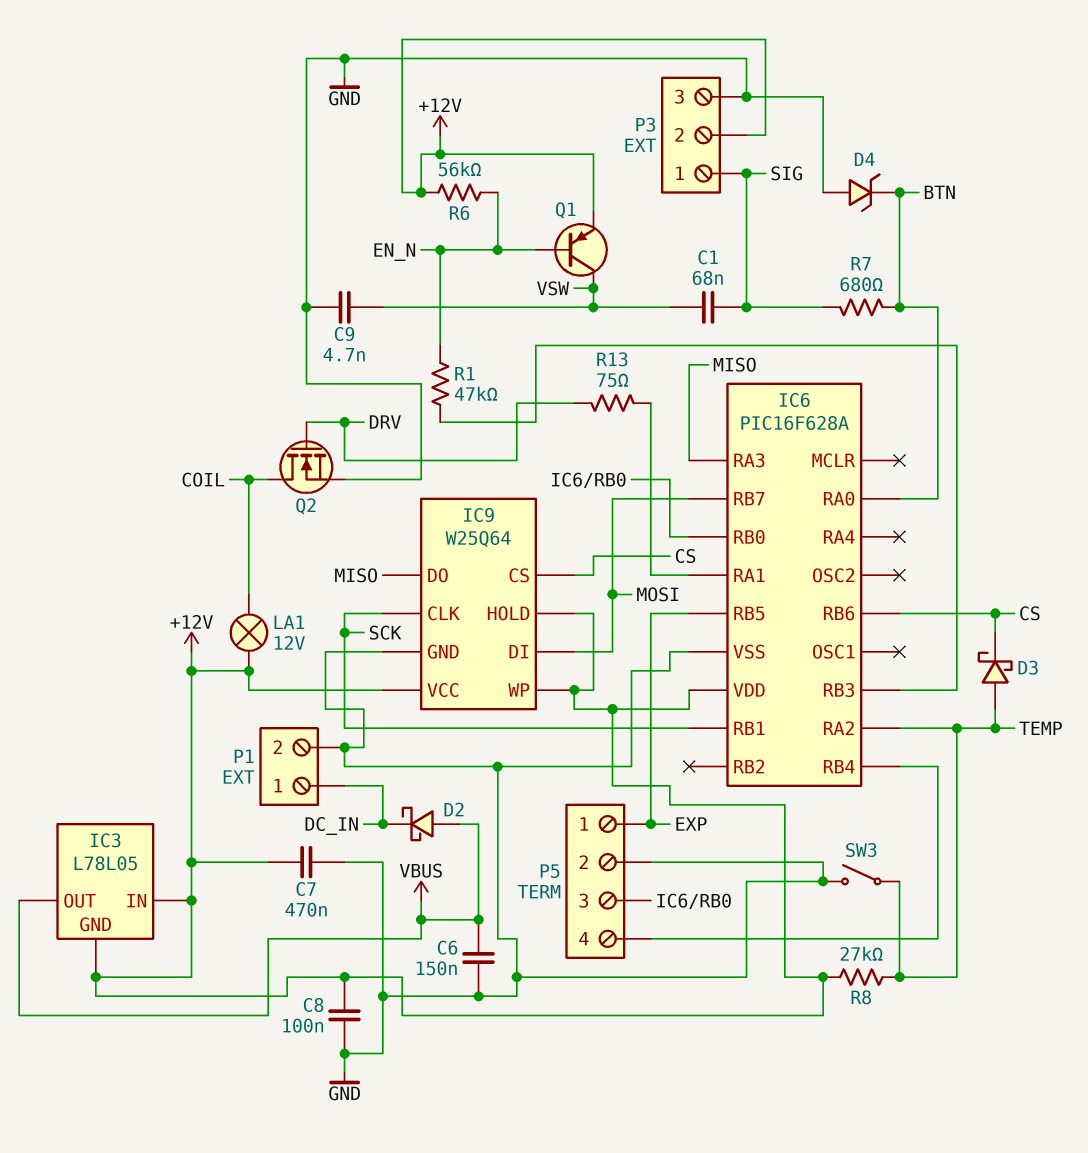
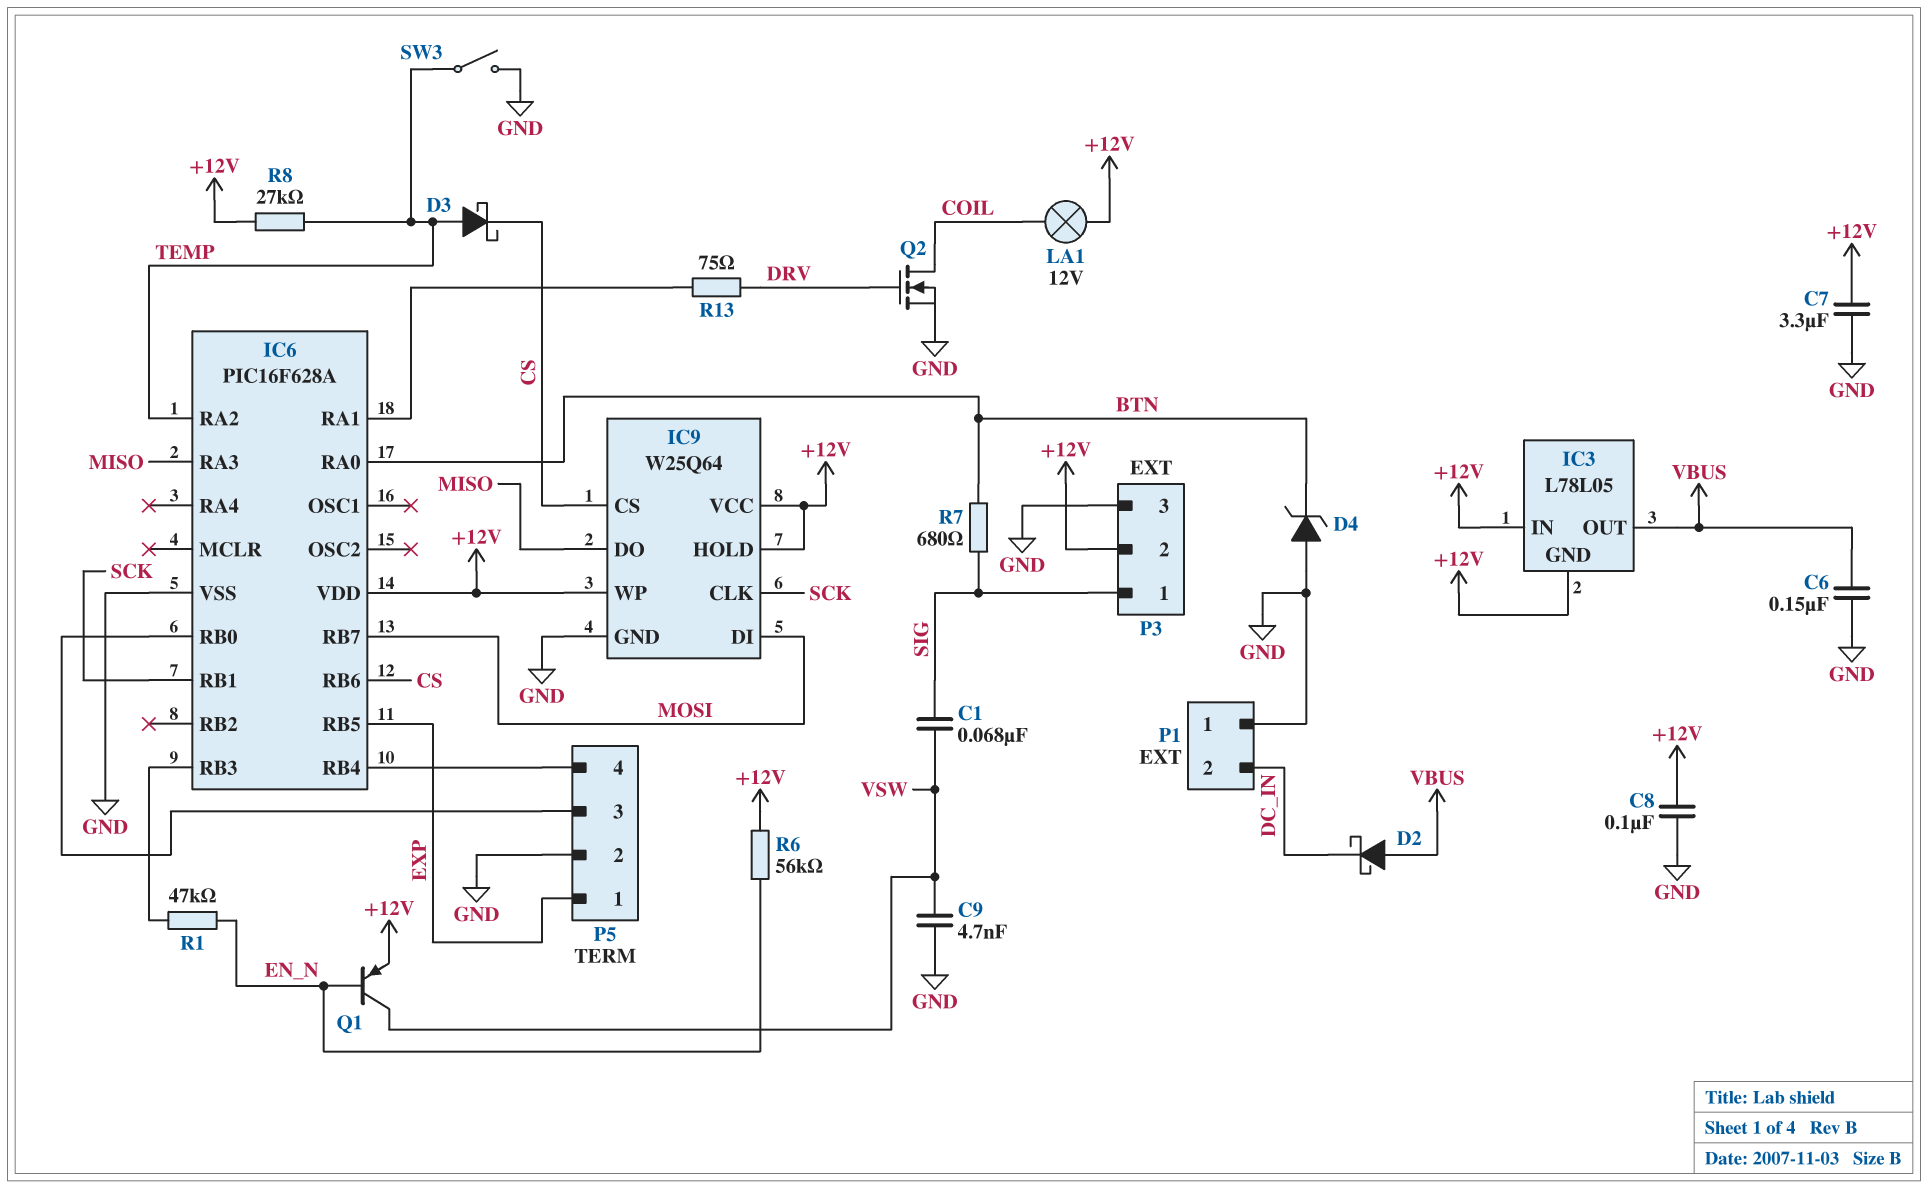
C7: 470nF (+12V, GND) -> 3.3uF (+12V, GND)
P1 pin 1: DC_IN -> GND
P1 pin 2: GND -> DC_IN

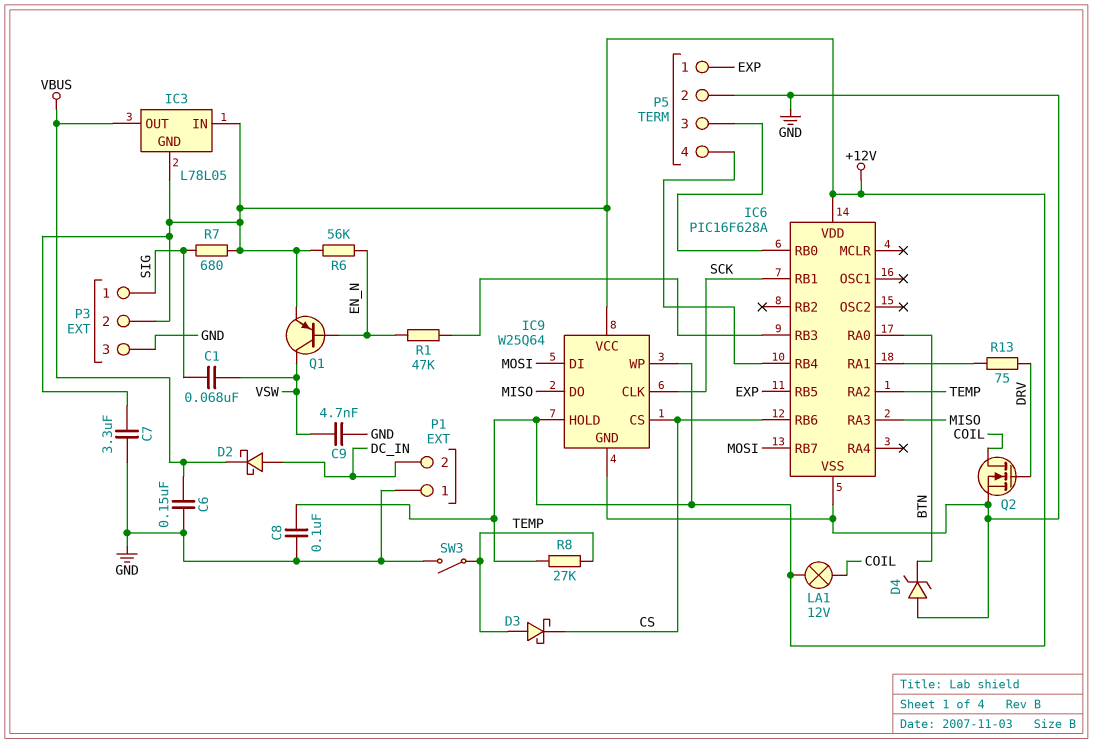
D2: schottky (A VBUS, K DC_IN) -> schottky (A DC_IN, K VBUS)
R7: 680 (BTN, SIG) -> 680 (+12V, SIG)

